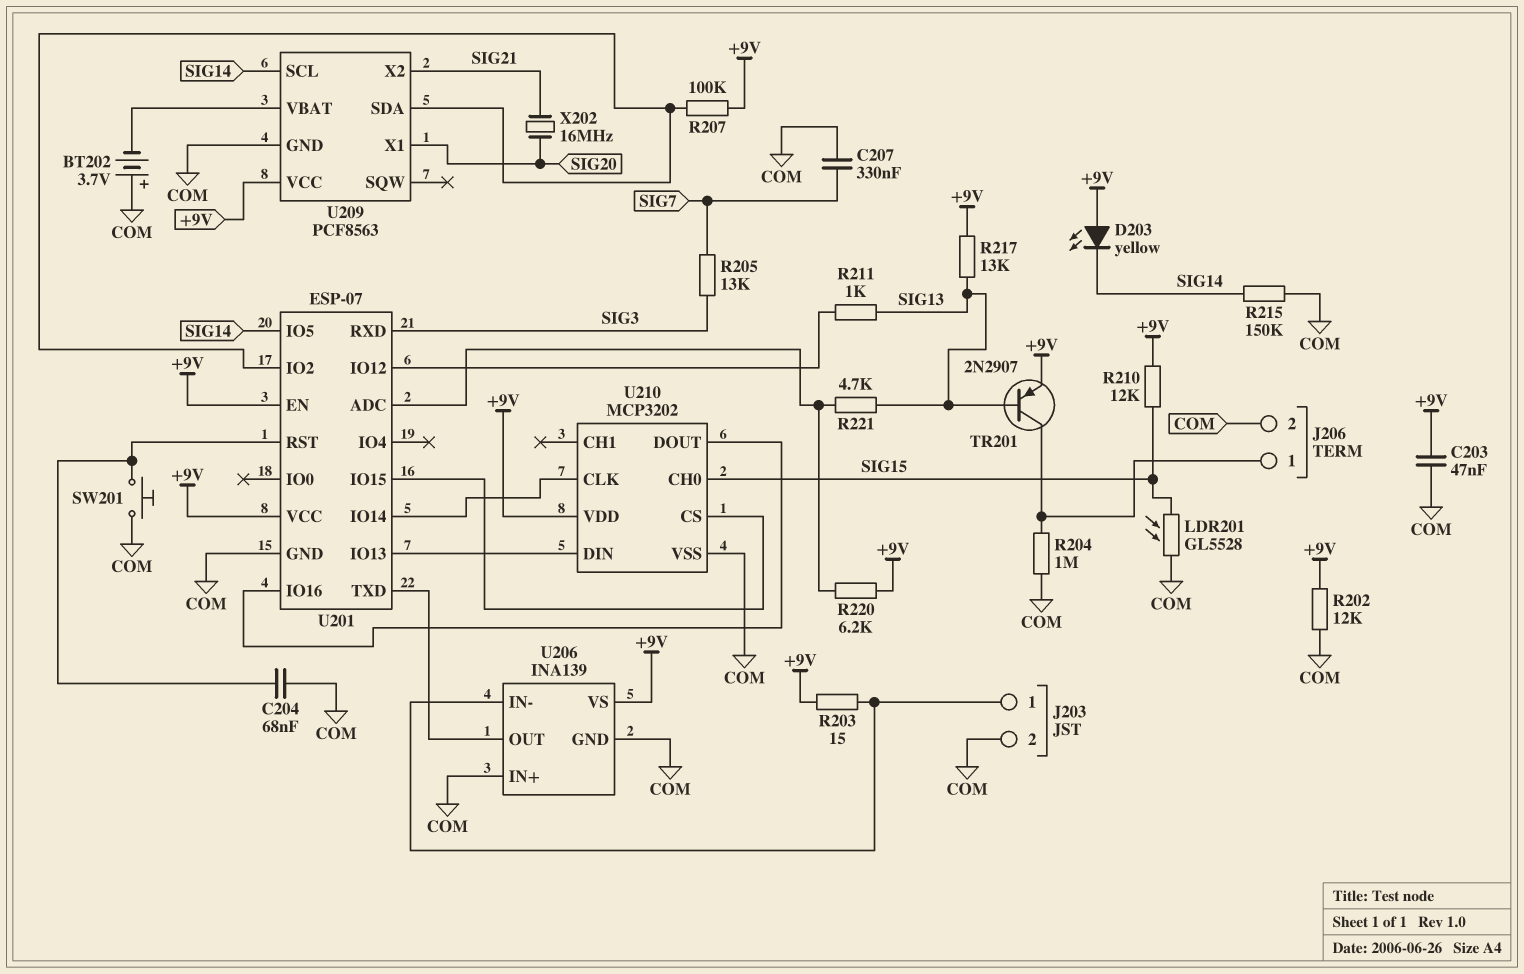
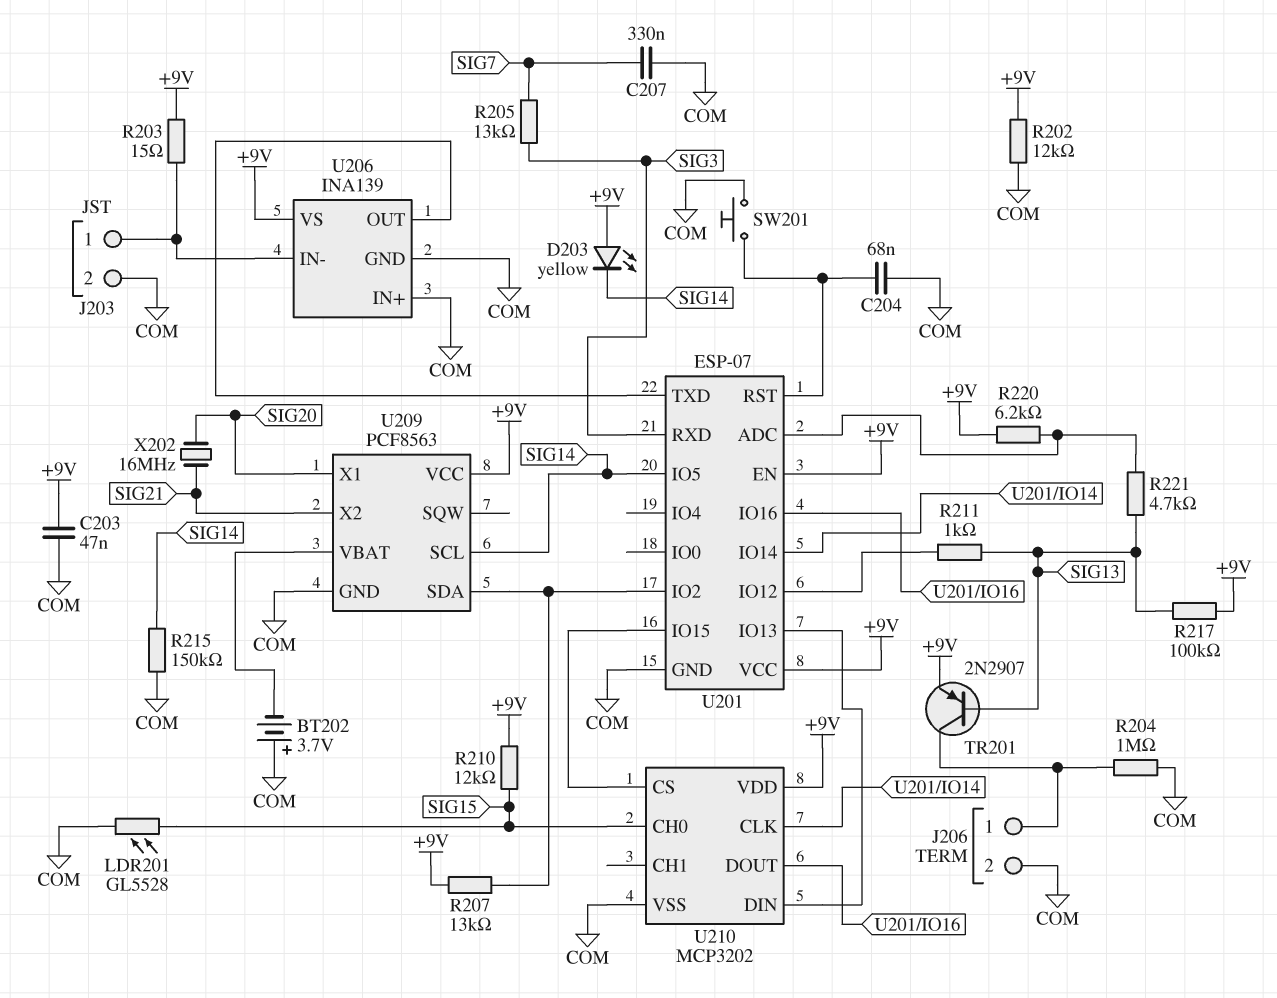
R207: 100k (+9V, U201/IO2) -> 13k (+9V, U201/IO2)
R217: 13k (+9V, SIG13) -> 100k (+9V, SIG13)

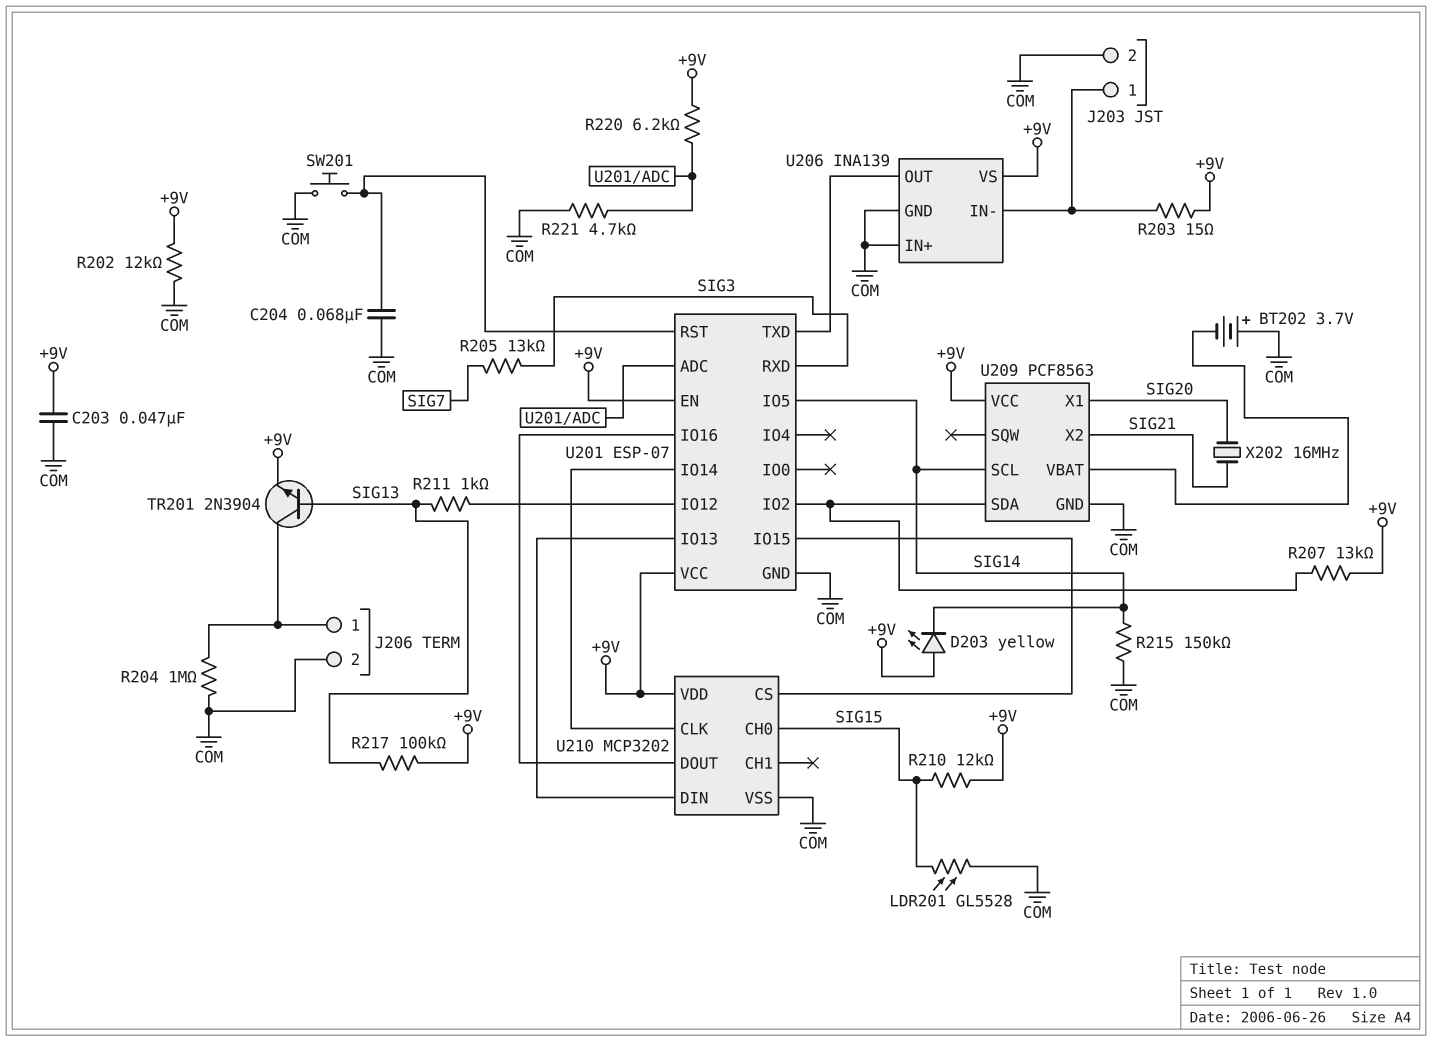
C207: 330nF (COM, SIG7) -> none
R221: 4.7k (SIG13, U201/ADC) -> 4.7k (COM, U201/ADC)
TR201: PNP 2N2907 (B SIG13, C J206/1, E +9V) -> NPN 2N3904 (B SIG13, C J206/1, E +9V)

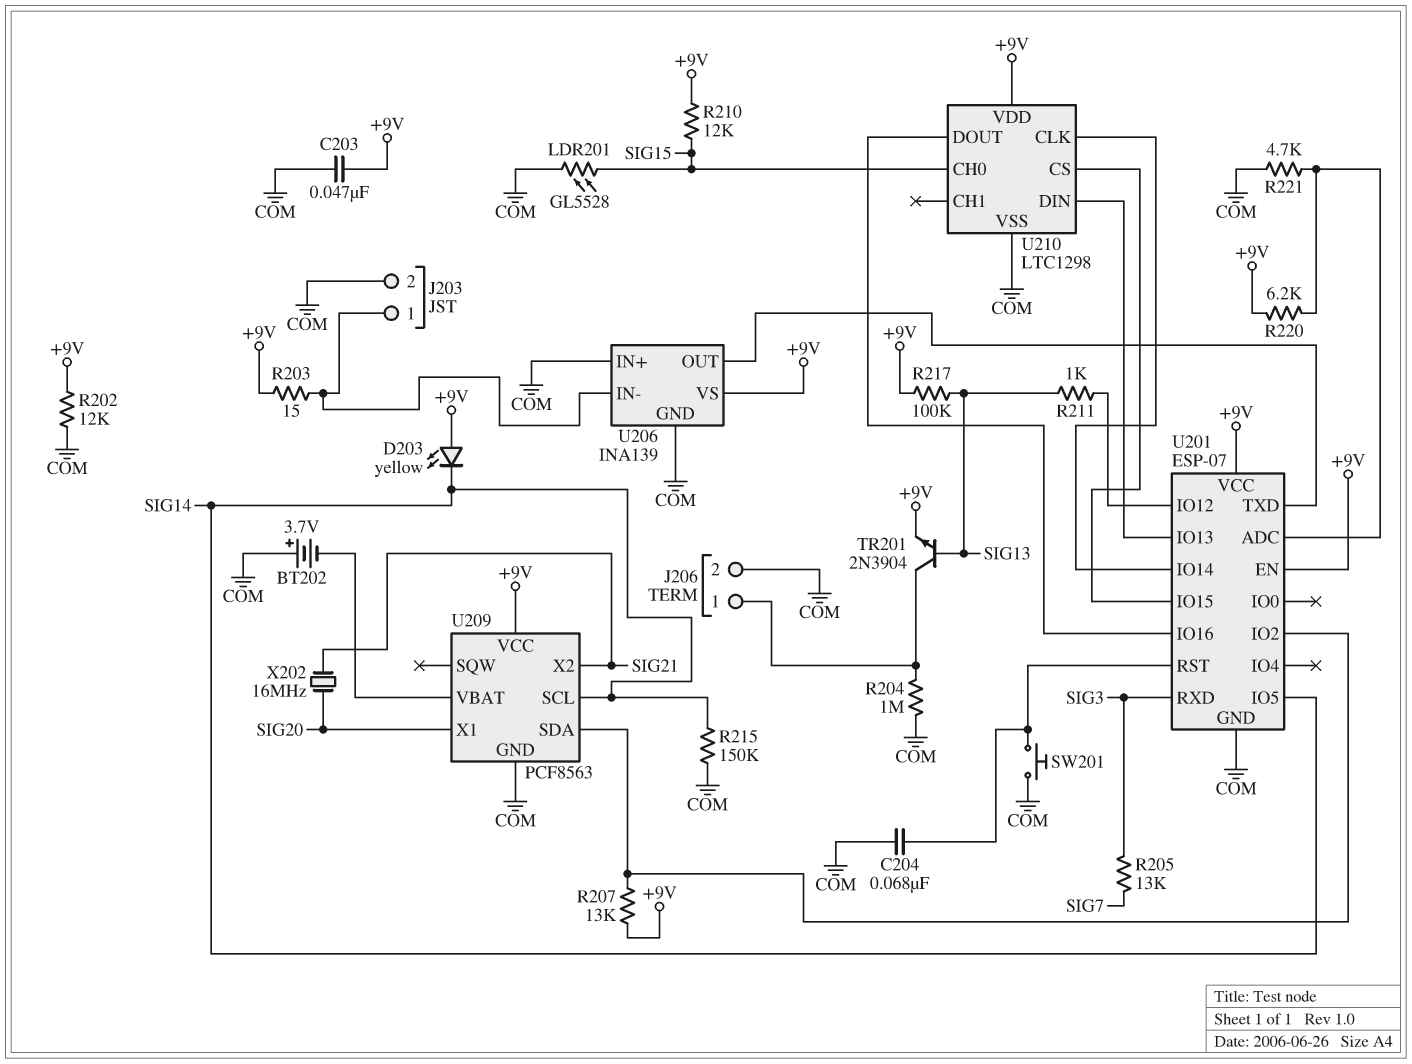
U210: MCP3202 -> LTC1298

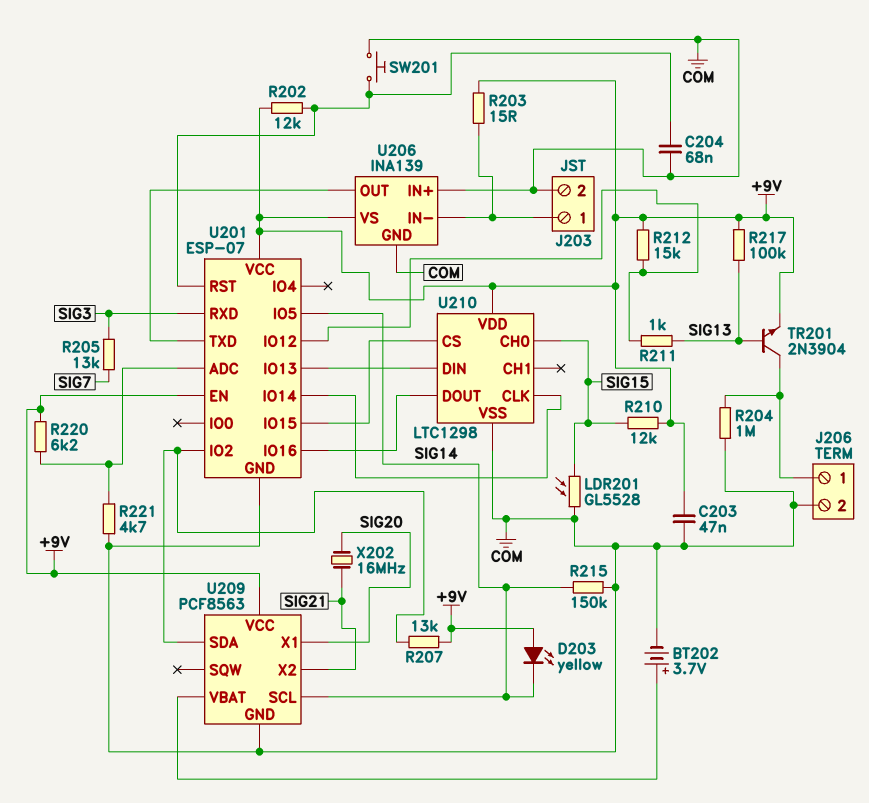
BT202: 3.7V (plus COM, minus U209/VBAT) -> 3.7V (plus U209/VBAT, minus COM)
R202: 12k (+9V, COM) -> 12k (+9V, U201/RST)
R212: none -> 15k (+9V, U201/IO12)

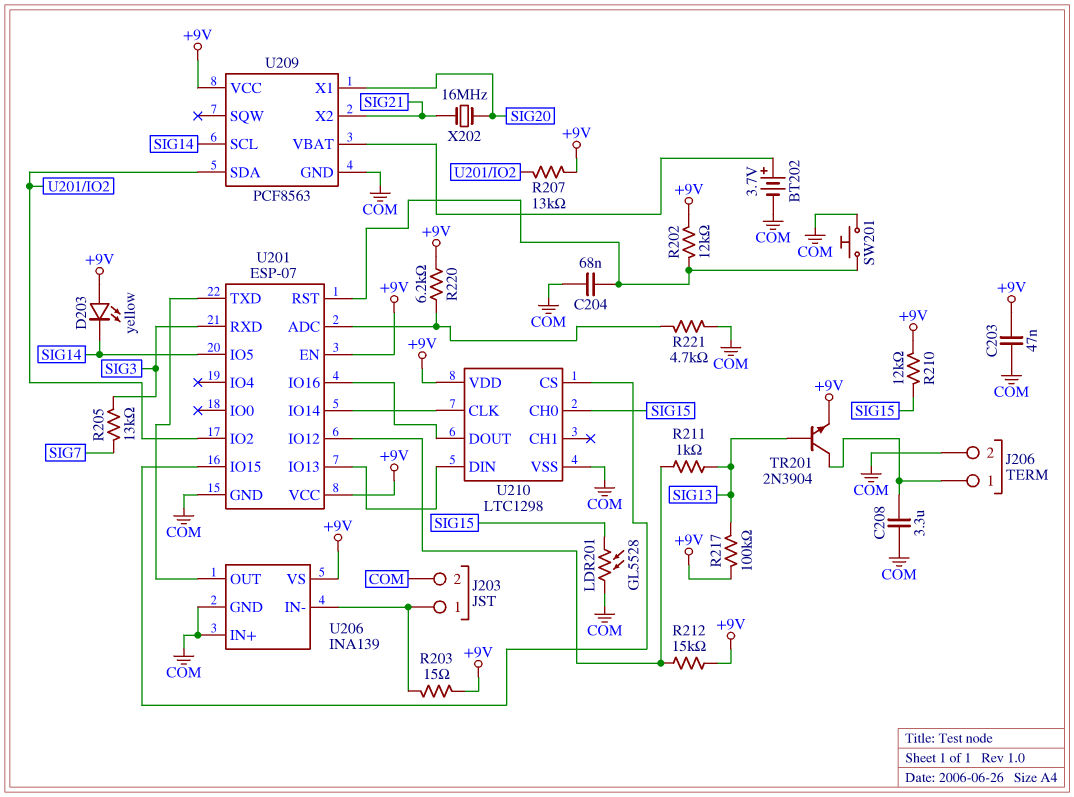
C208: none -> 3.3uF (COM, J206/1)
R204: 1M (COM, J206/1) -> none
R215: 150k (COM, SIG14) -> none

